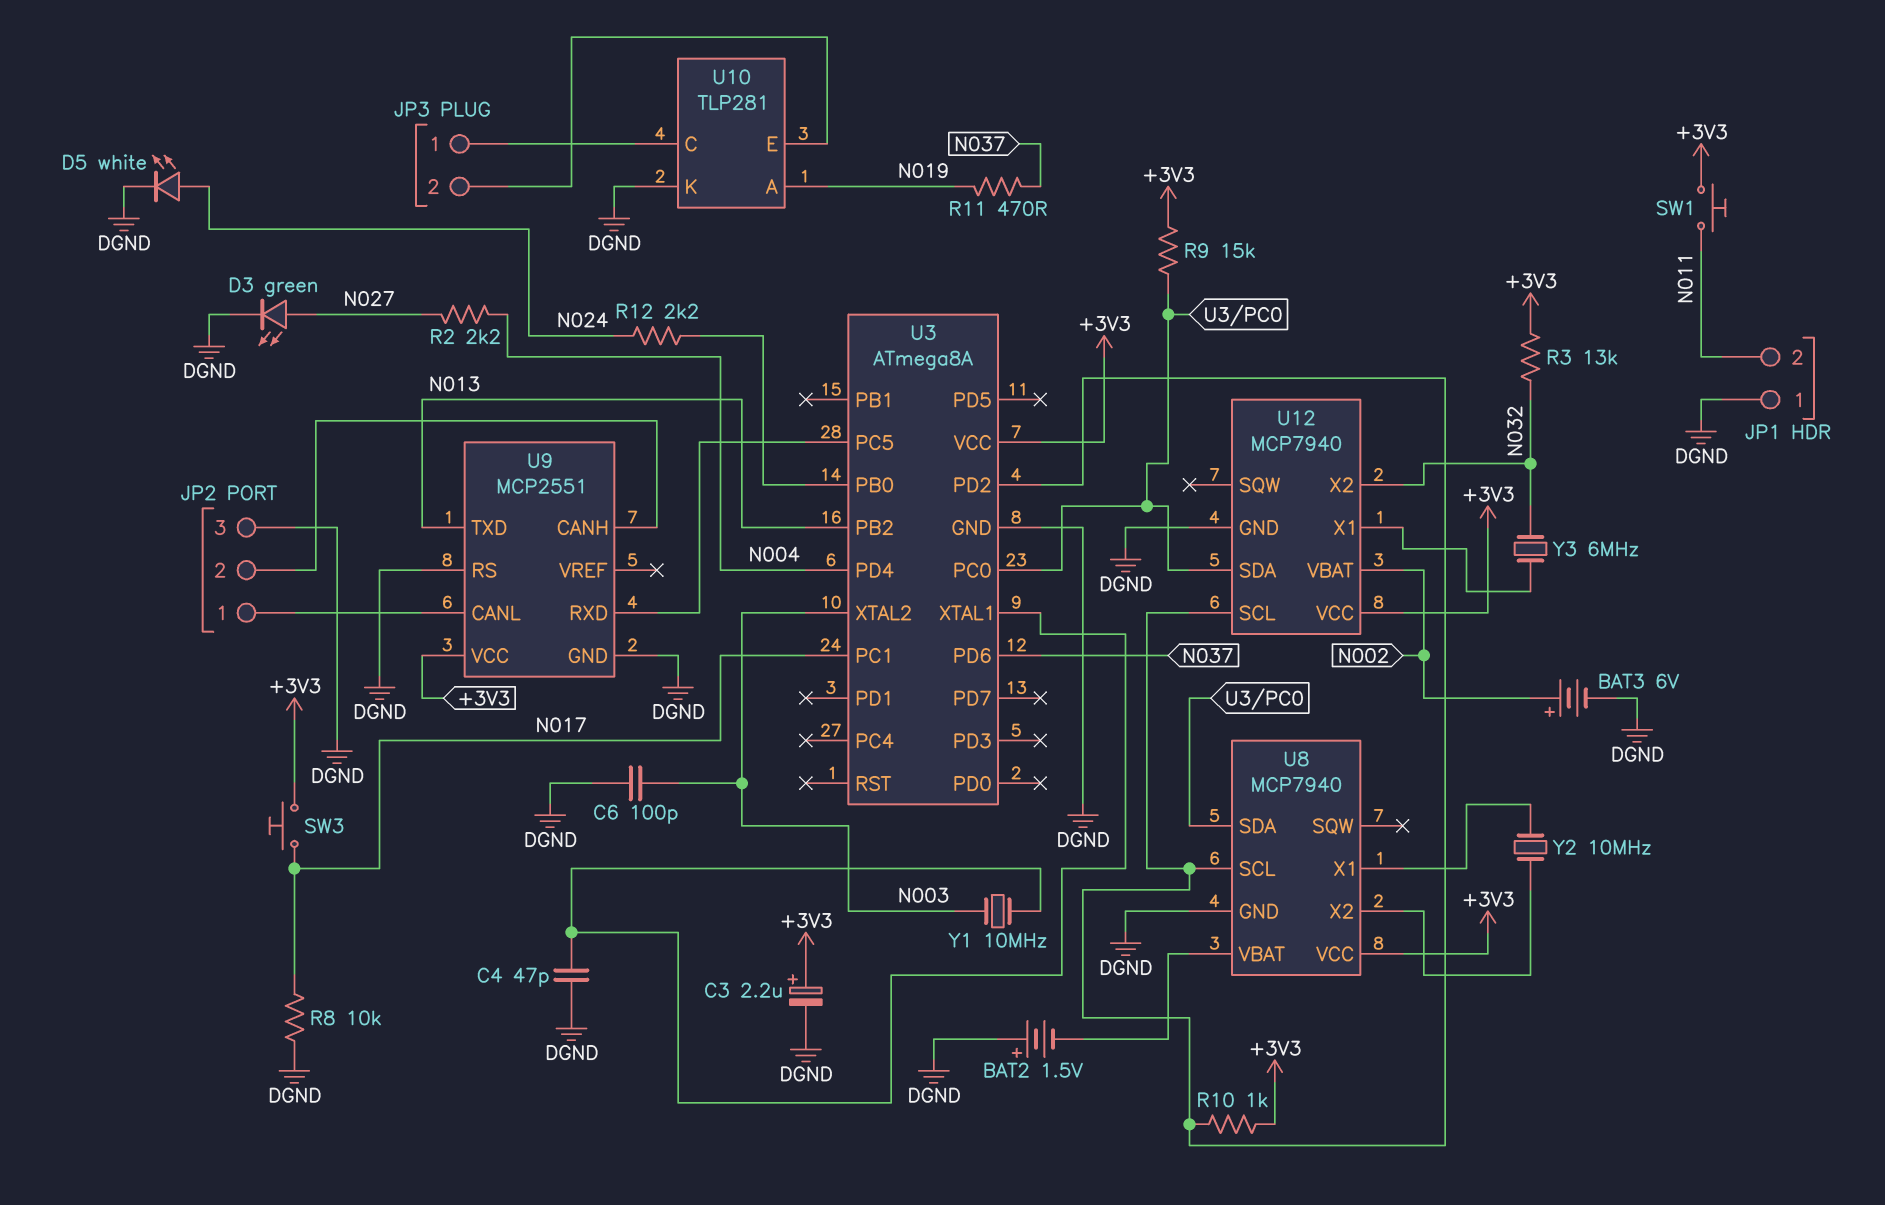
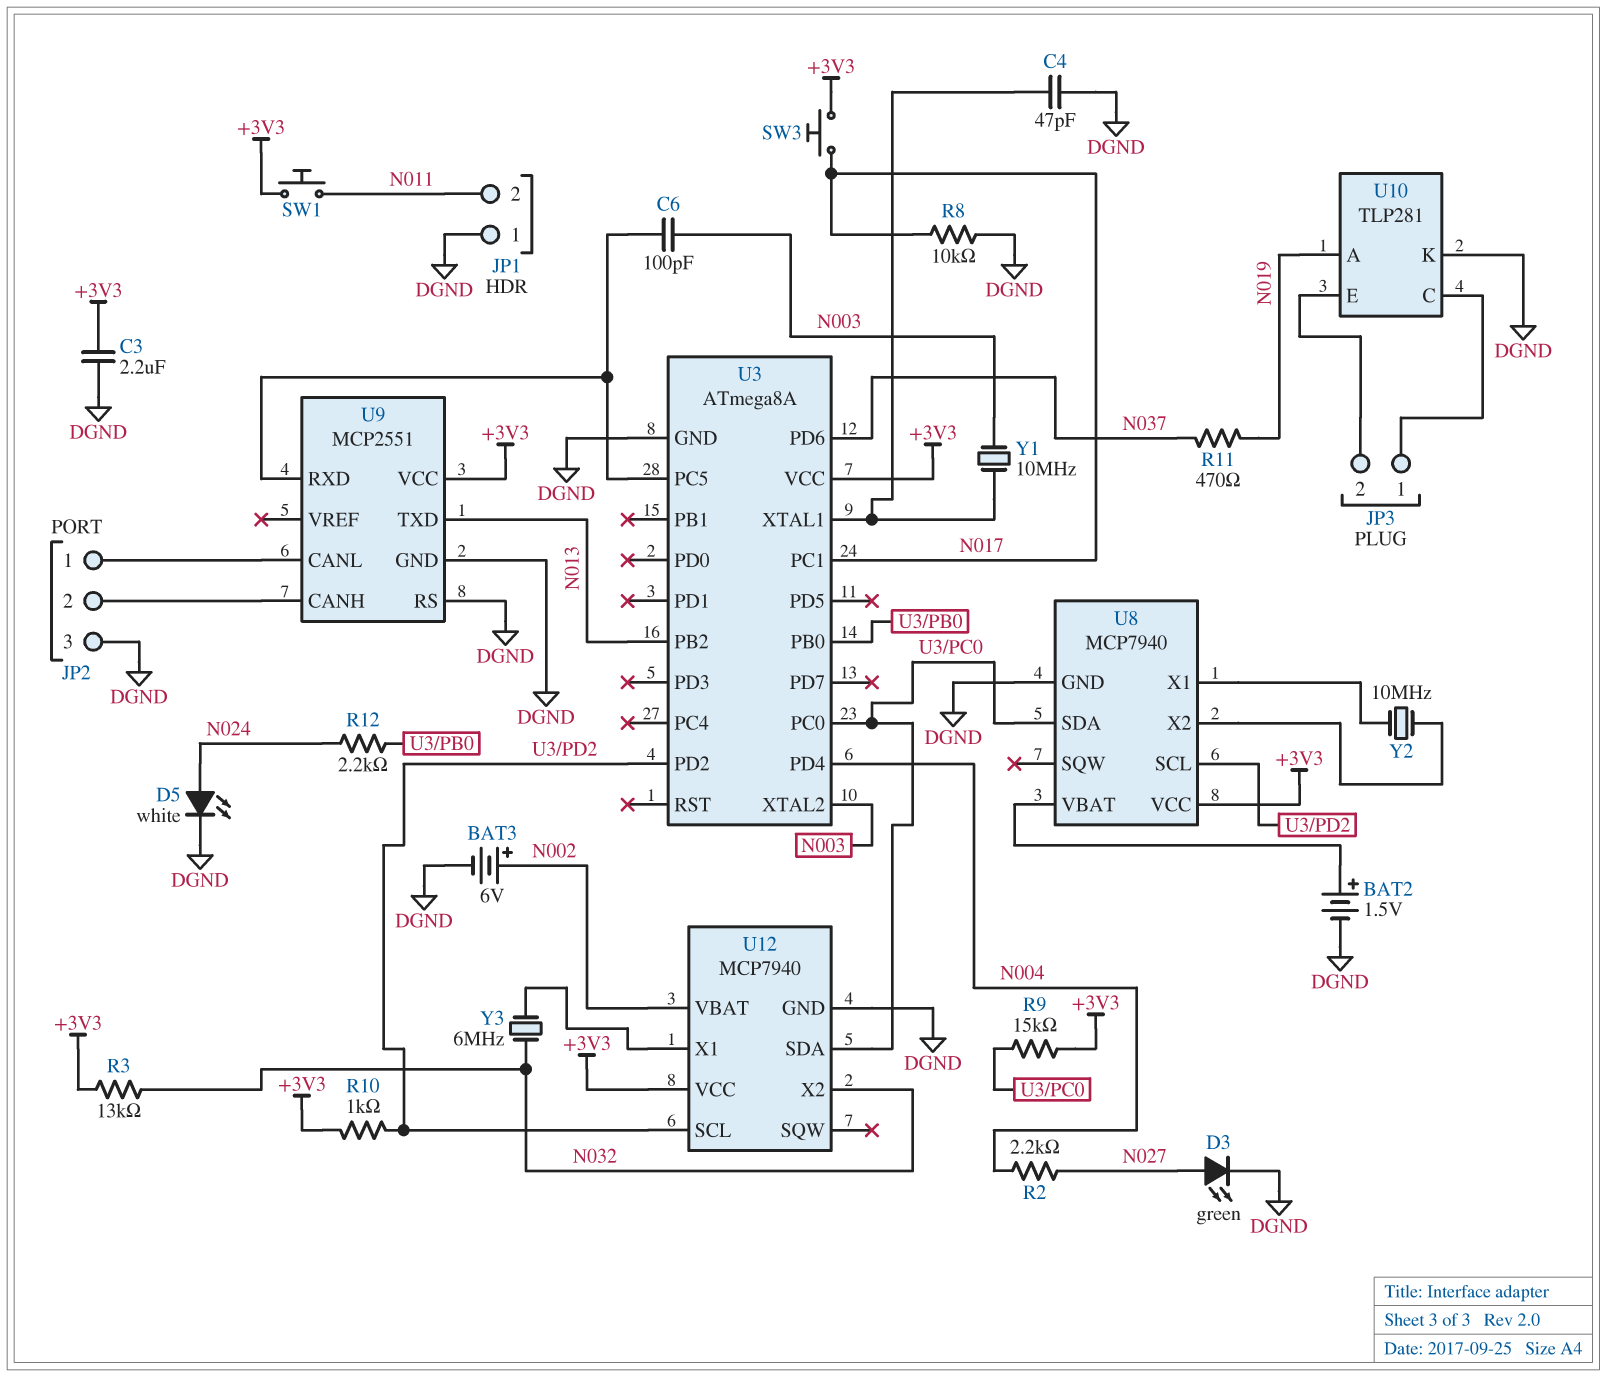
BAT2: 1.5V (plus DGND, minus U8/VBAT) -> 1.5V (plus U8/VBAT, minus DGND)
C3: 2.2uF (plus +3V3, minus DGND) -> 2.2uF (+3V3, DGND)
C6: 100pF (DGND, N003) -> 100pF (N003, U3/PC5)

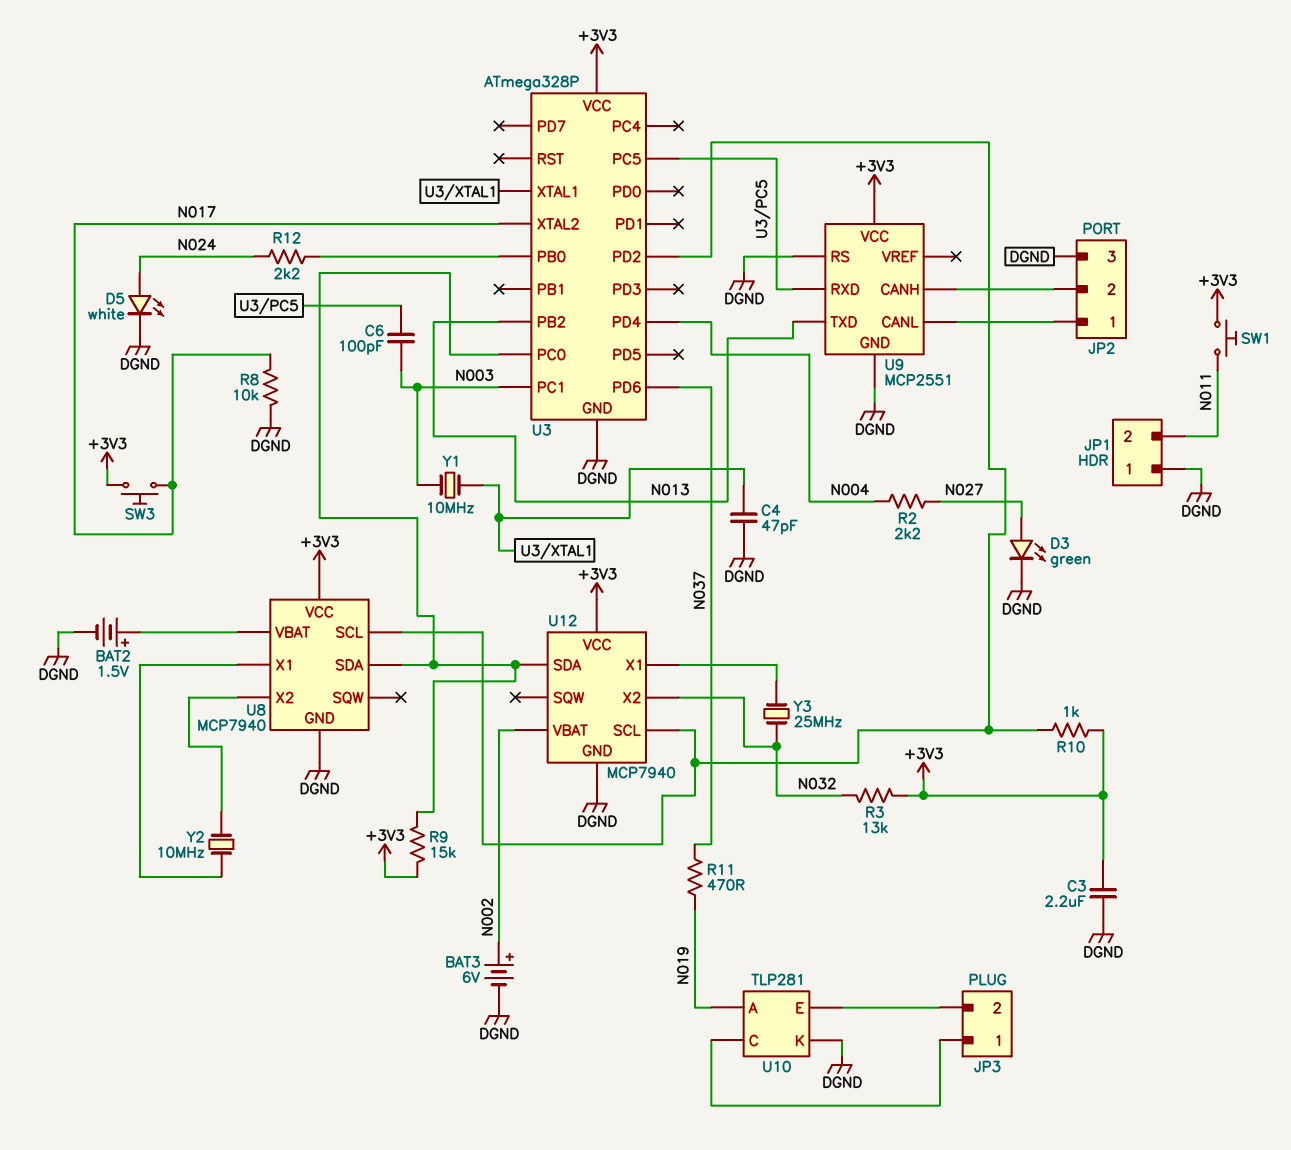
U3: ATmega8A -> ATmega328P
U3 pin PC1: N017 -> N003
U3 pin XTAL2: N003 -> N017
Y3: 6MHz (N032, U12/X1) -> 25MHz (N032, U12/X1)

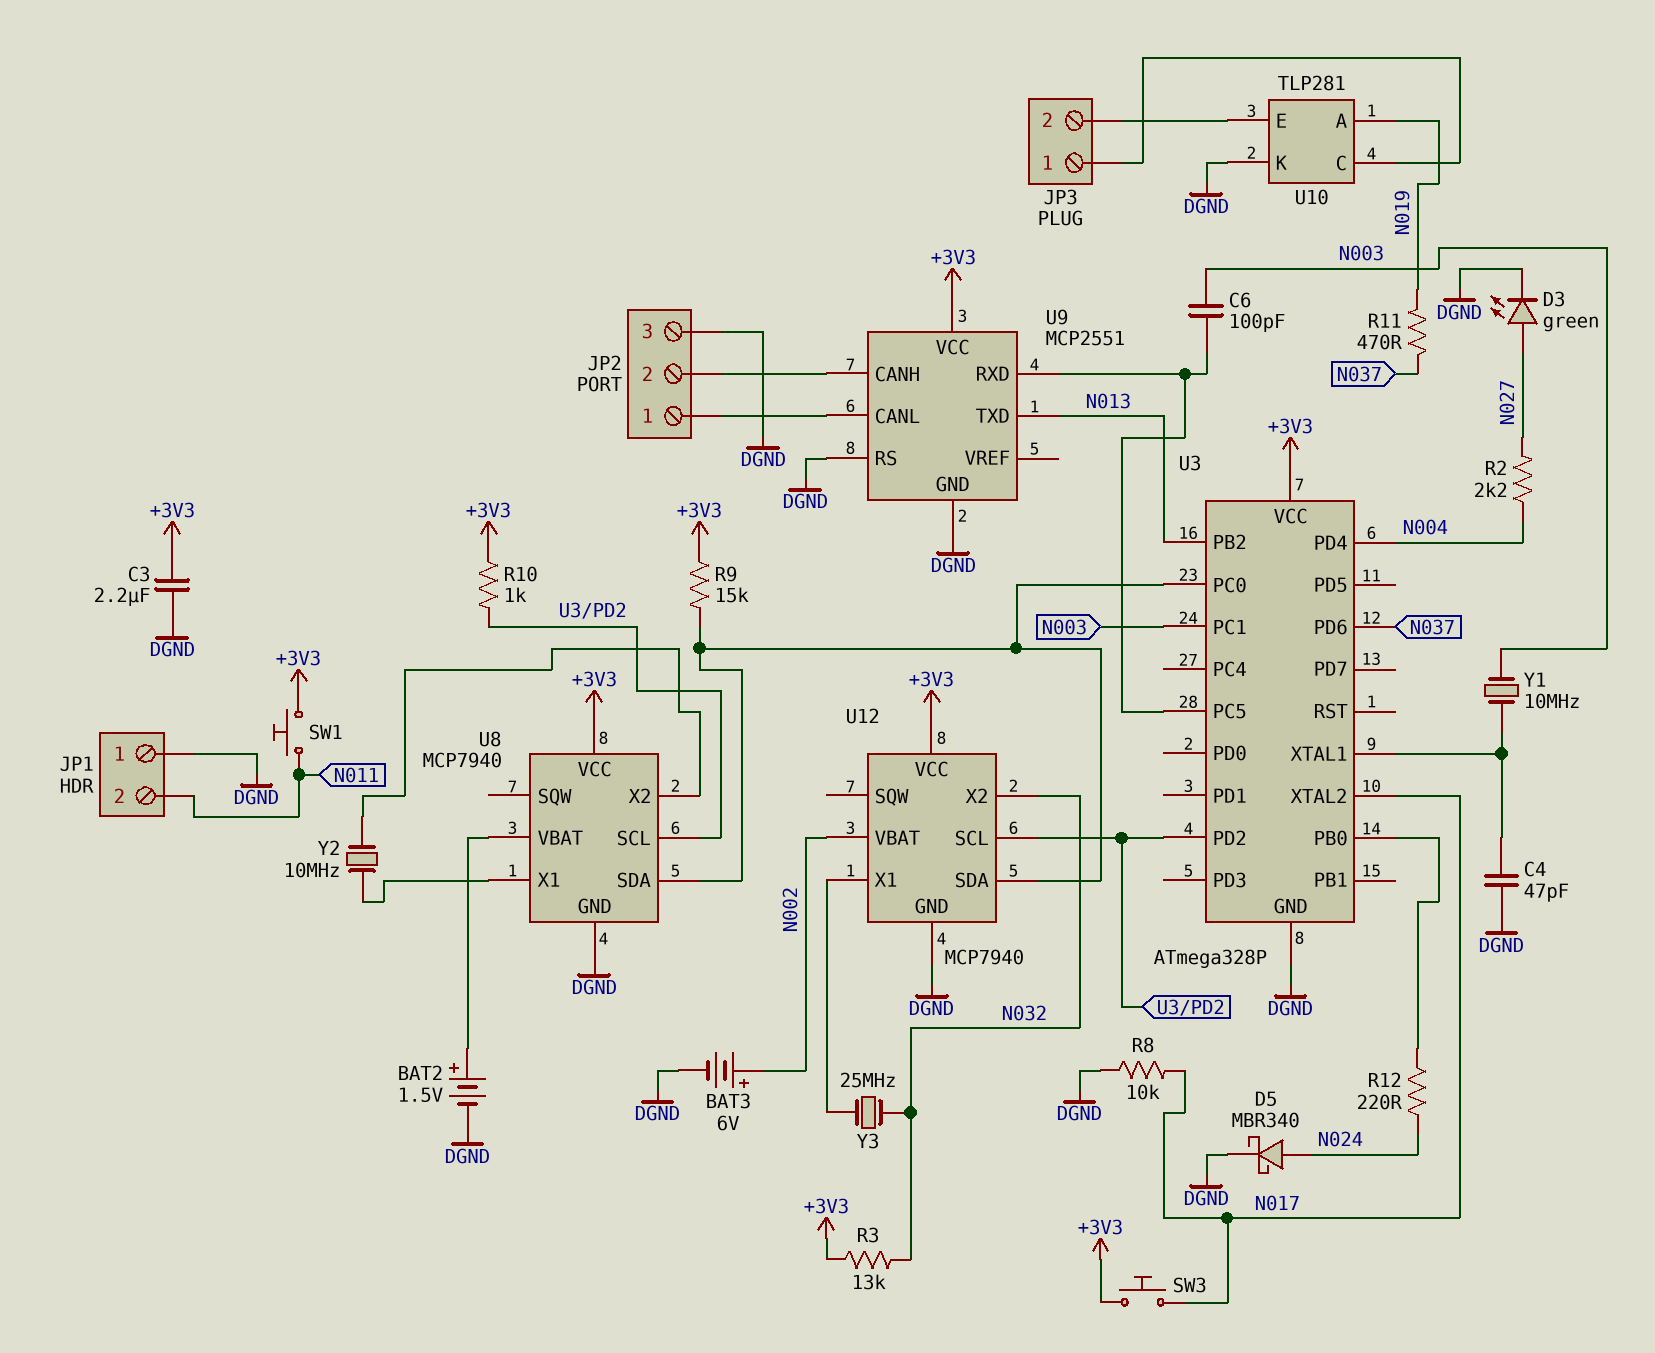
D5: LED white (A N024, K DGND) -> schottky MBR340 (A N024, K DGND)
R12: 2.2k (N024, U3/PB0) -> 220 (N024, U3/PB0)

